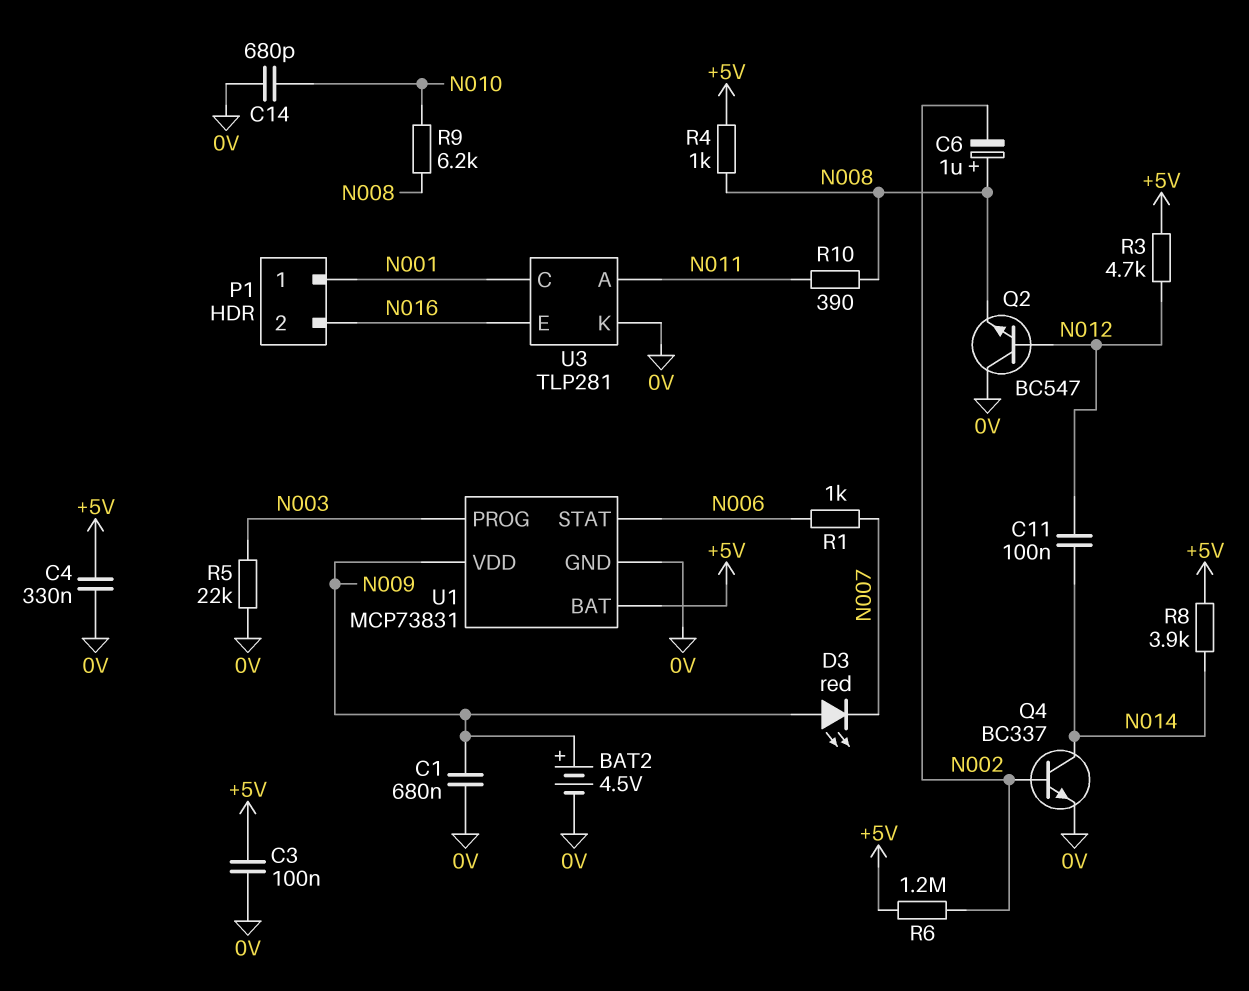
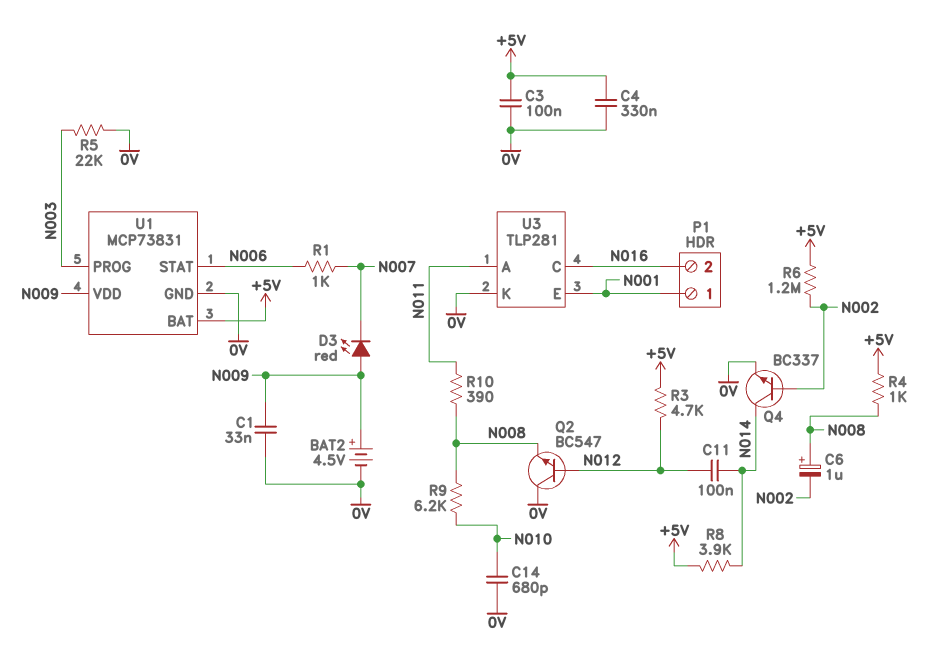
C1: 680nF (0V, N009) -> 33nF (0V, N009)
U3 pin C: N001 -> N016
U3 pin E: N016 -> N001

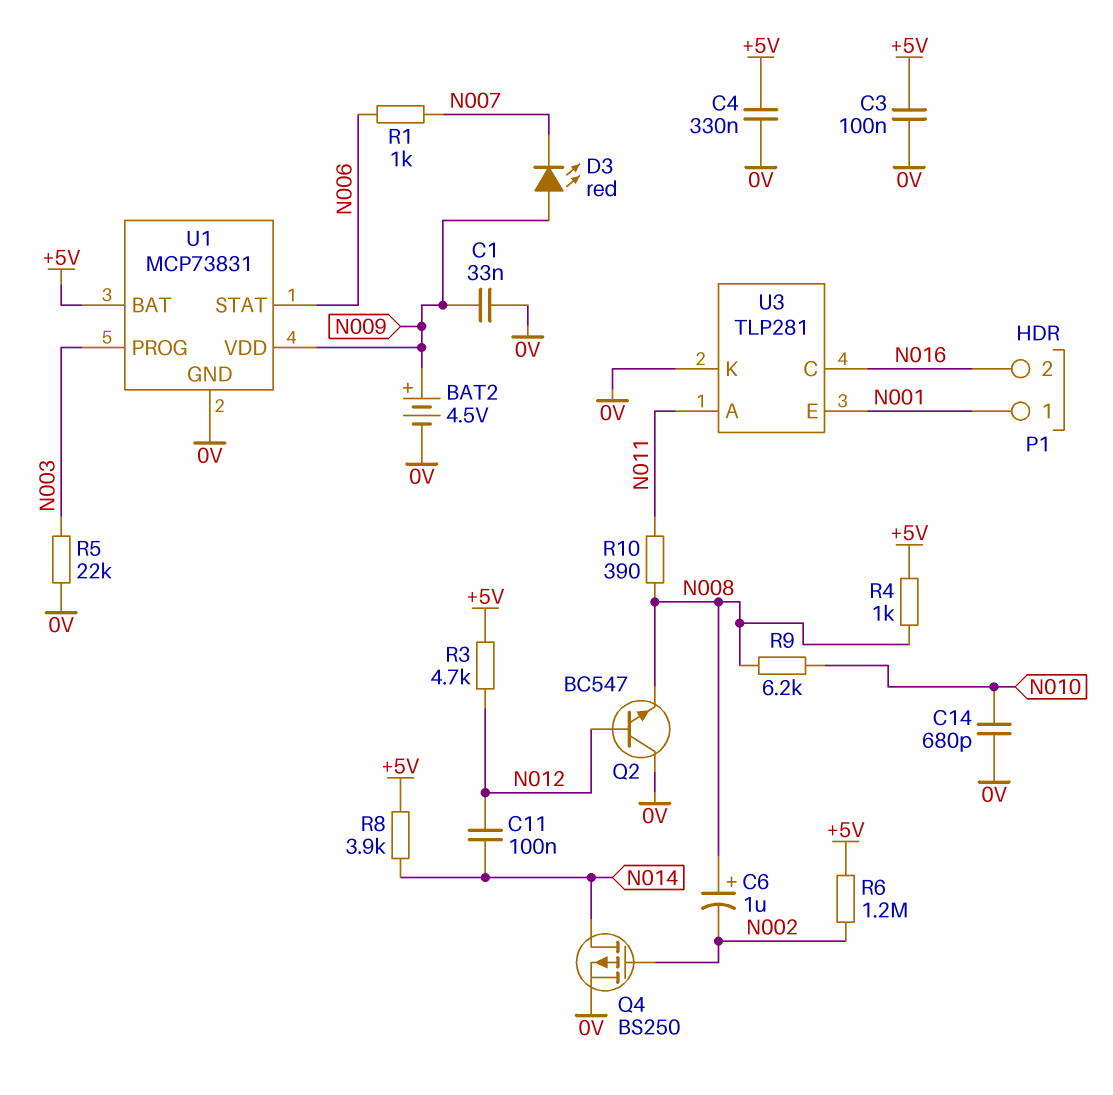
Q4: NPN BC337 (B N002, C N014, E 0V) -> PMOS BS250 (G N002, D N014, S 0V)

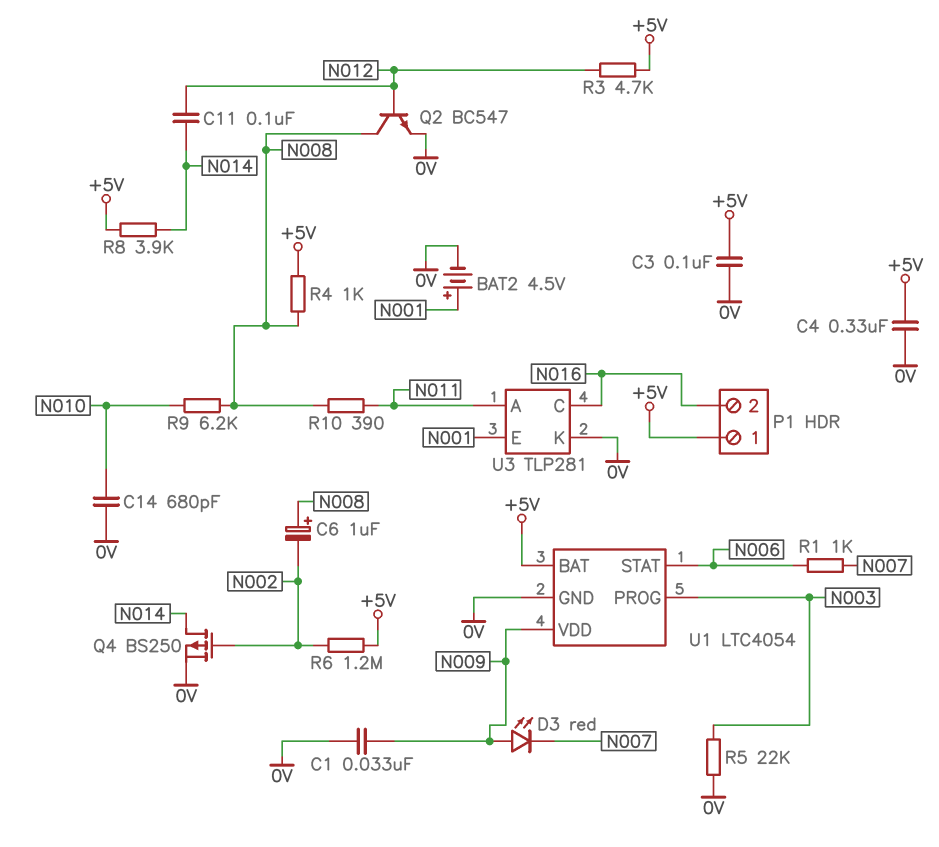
BAT2: 4.5V (plus N009, minus 0V) -> 4.5V (plus N001, minus 0V)
P1 pin 1: N001 -> +5V
Q2: NPN BC547 (B N012, C 0V, E N008) -> NPN BC547 (B N012, C N008, E 0V)
U1: MCP73831 -> LTC4054

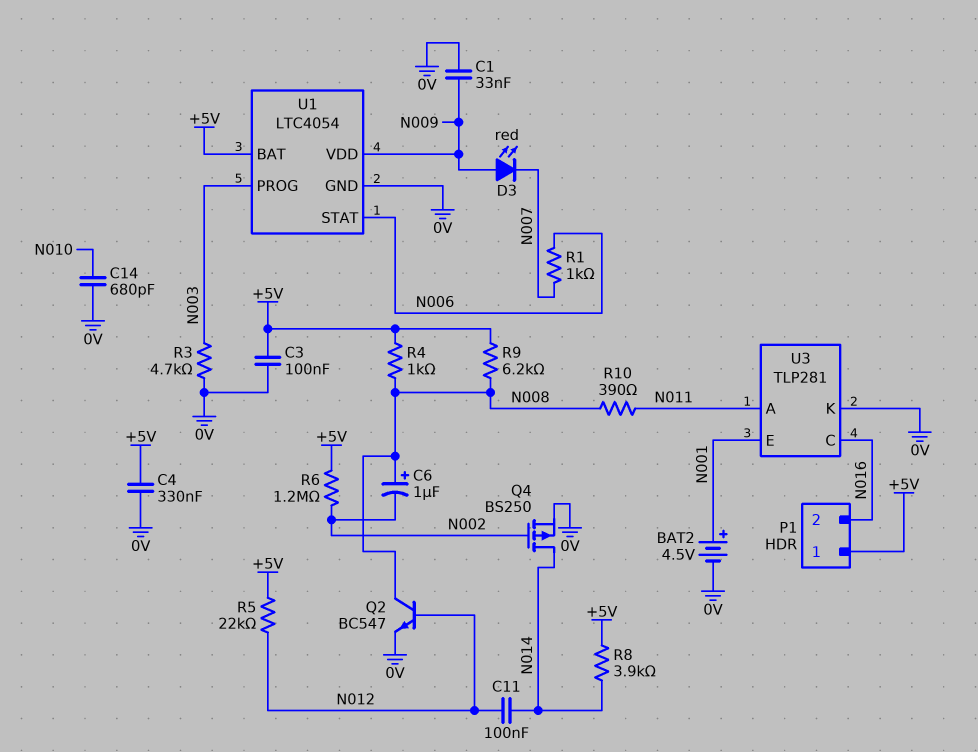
R3: 4.7k (+5V, N012) -> 4.7k (0V, N003)
R5: 22k (0V, N003) -> 22k (+5V, N012)
R9: 6.2k (N008, N010) -> 6.2k (+5V, N008)

